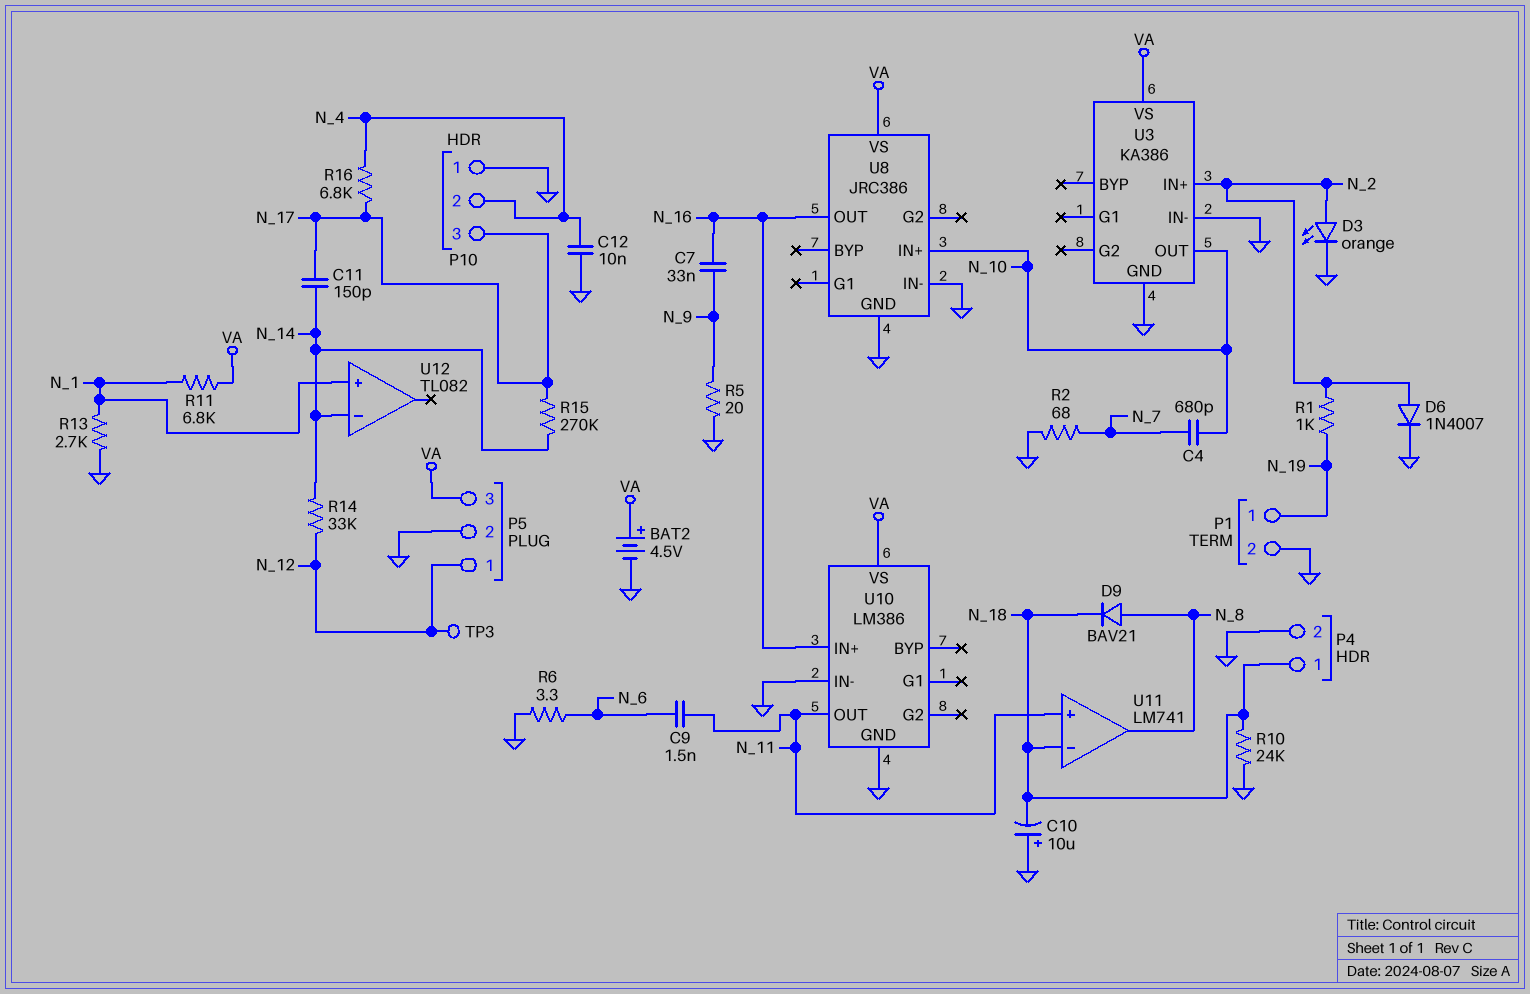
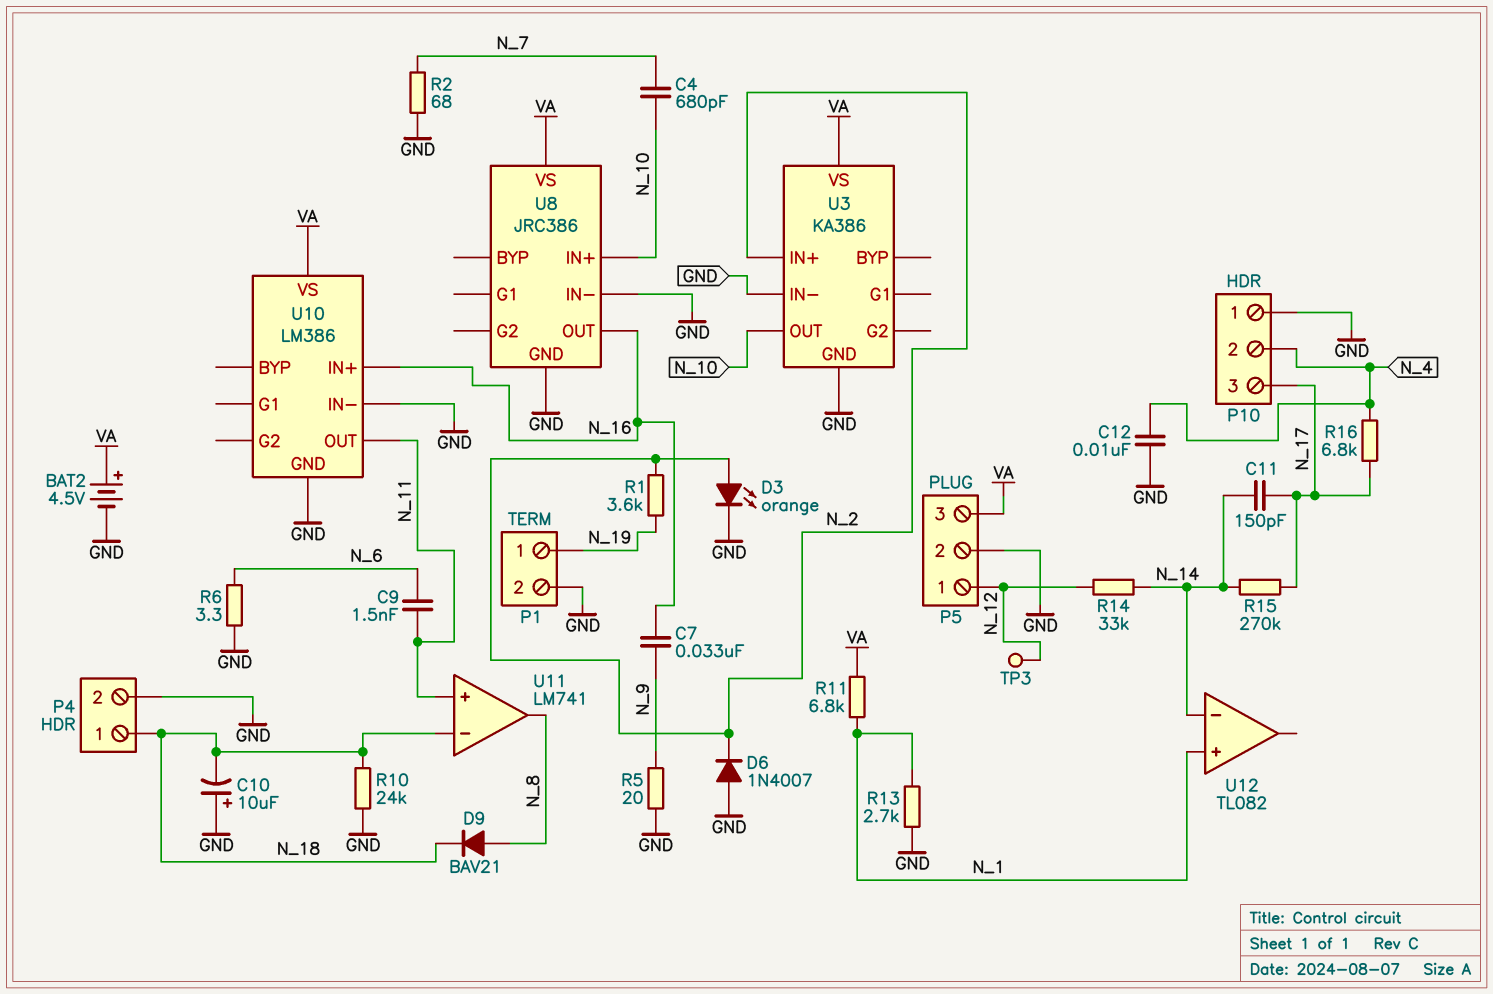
D6: diode 1N4007 (A N_2, K GND) -> diode 1N4007 (A GND, K N_2)
R1: 1k (N_2, N_19) -> 3.6k (N_2, N_19)

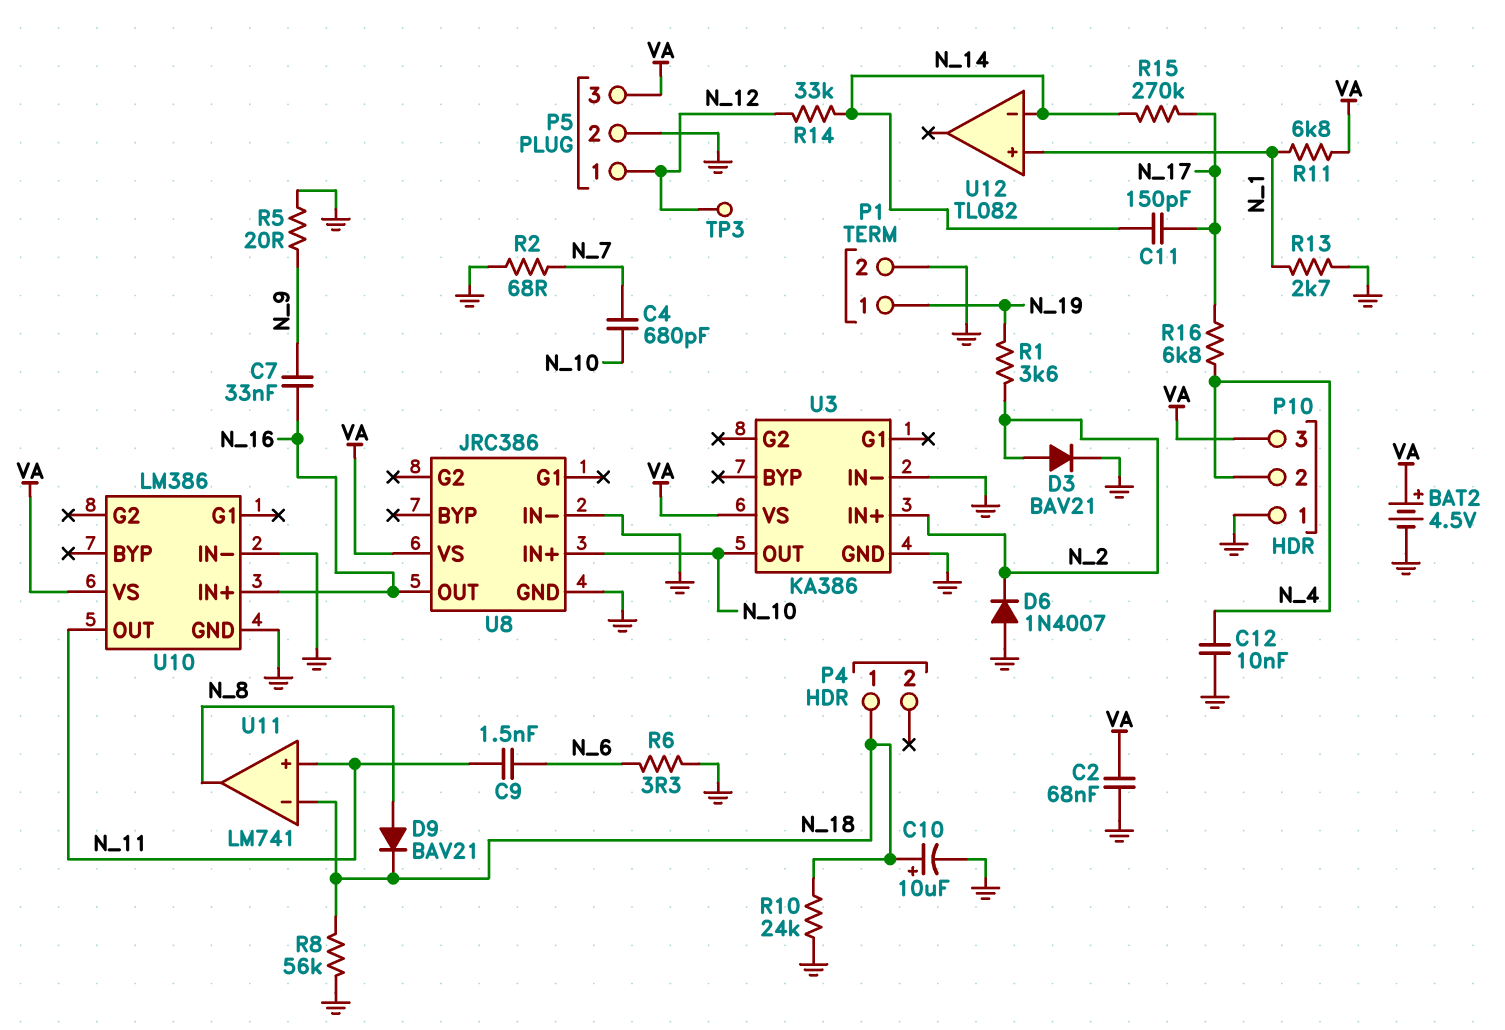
C2: none -> 68nF (GND, VA)
C10: 10uF (plus GND, minus N_18) -> 10uF (plus N_18, minus GND)
D3: LED orange (A N_2, K GND) -> diode BAV21 (A N_2, K GND)
P4 pin 2: GND -> none
P10 pin 3: N_17 -> VA
R8: none -> 56k (GND, N_18)

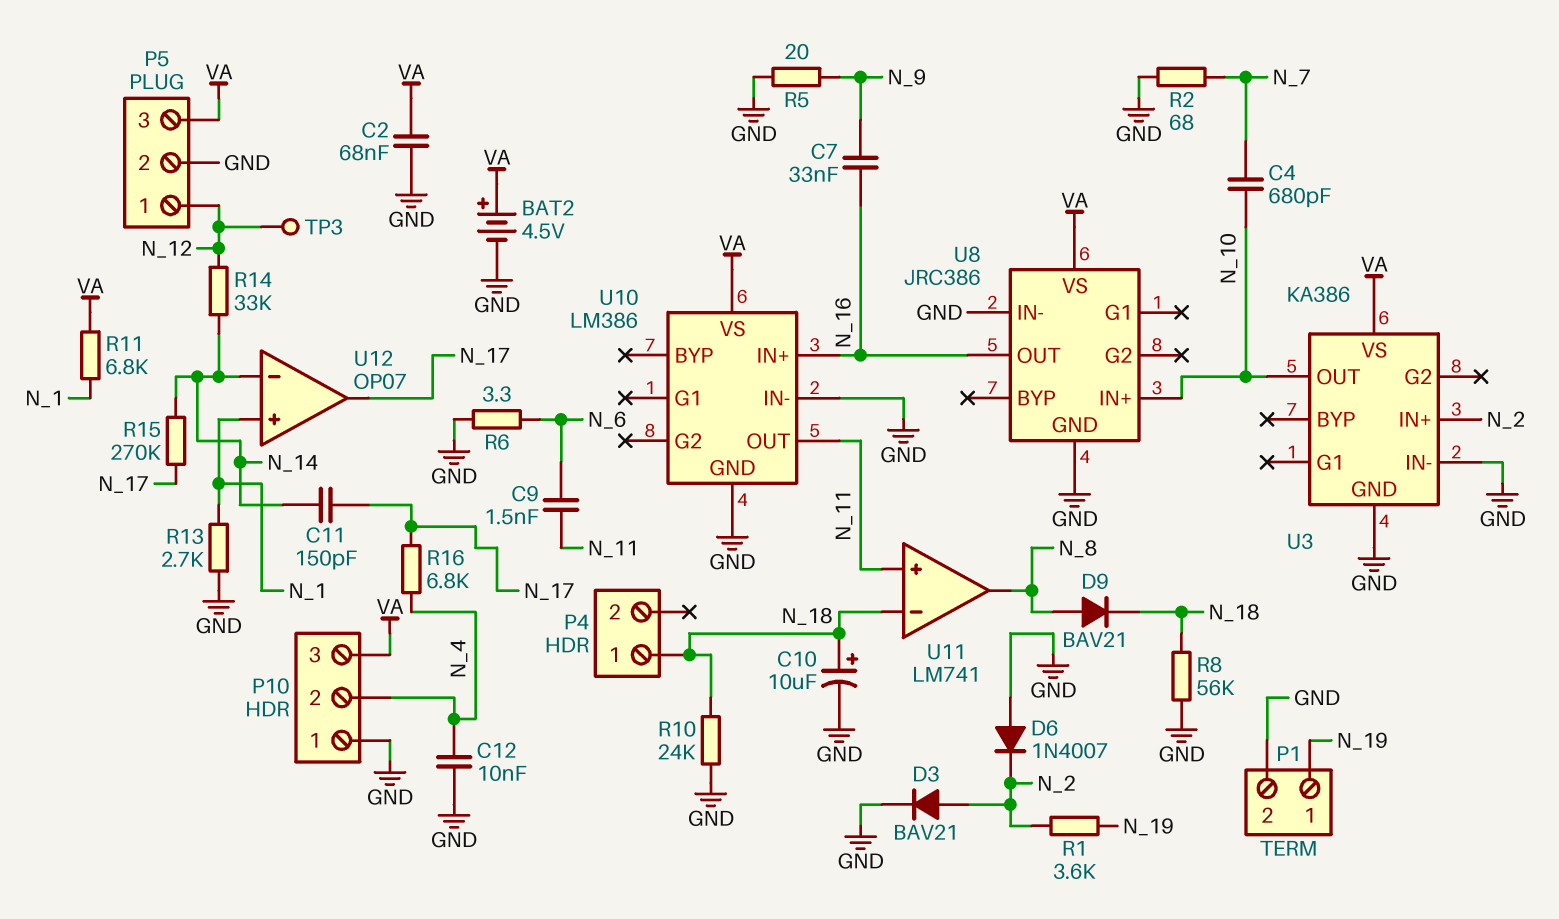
U12: TL082 -> OP07
U12 pin out: none -> N_17

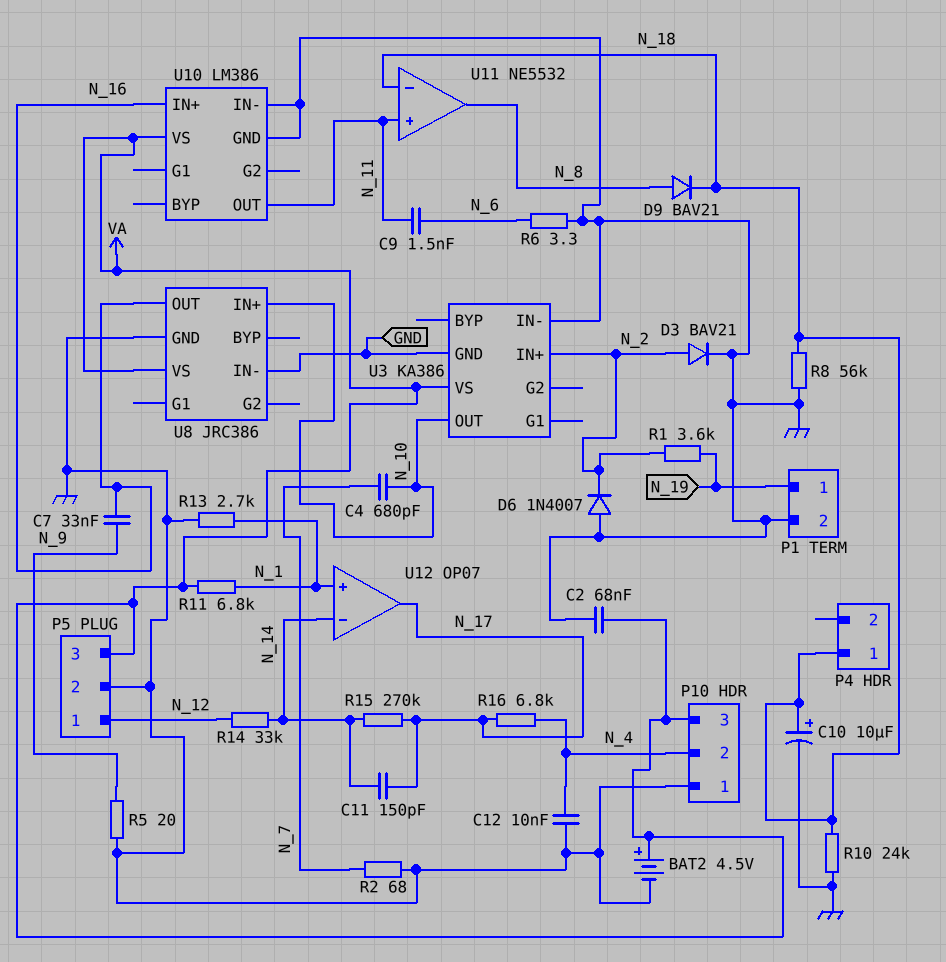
TP3: test point (N_12) -> none
U11: LM741 -> NE5532

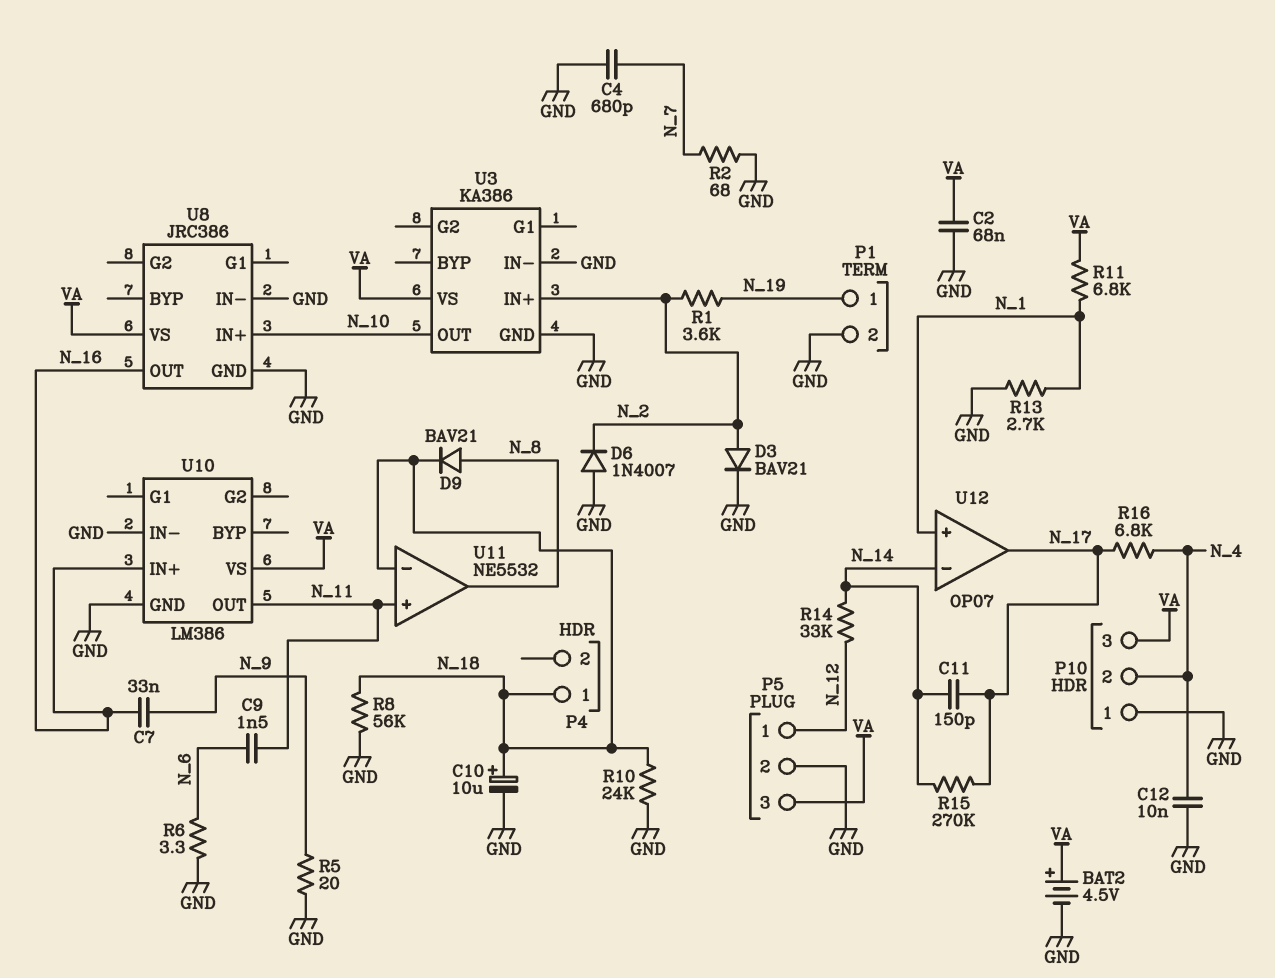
C4: 680pF (N_7, N_10) -> 680pF (GND, N_7)

